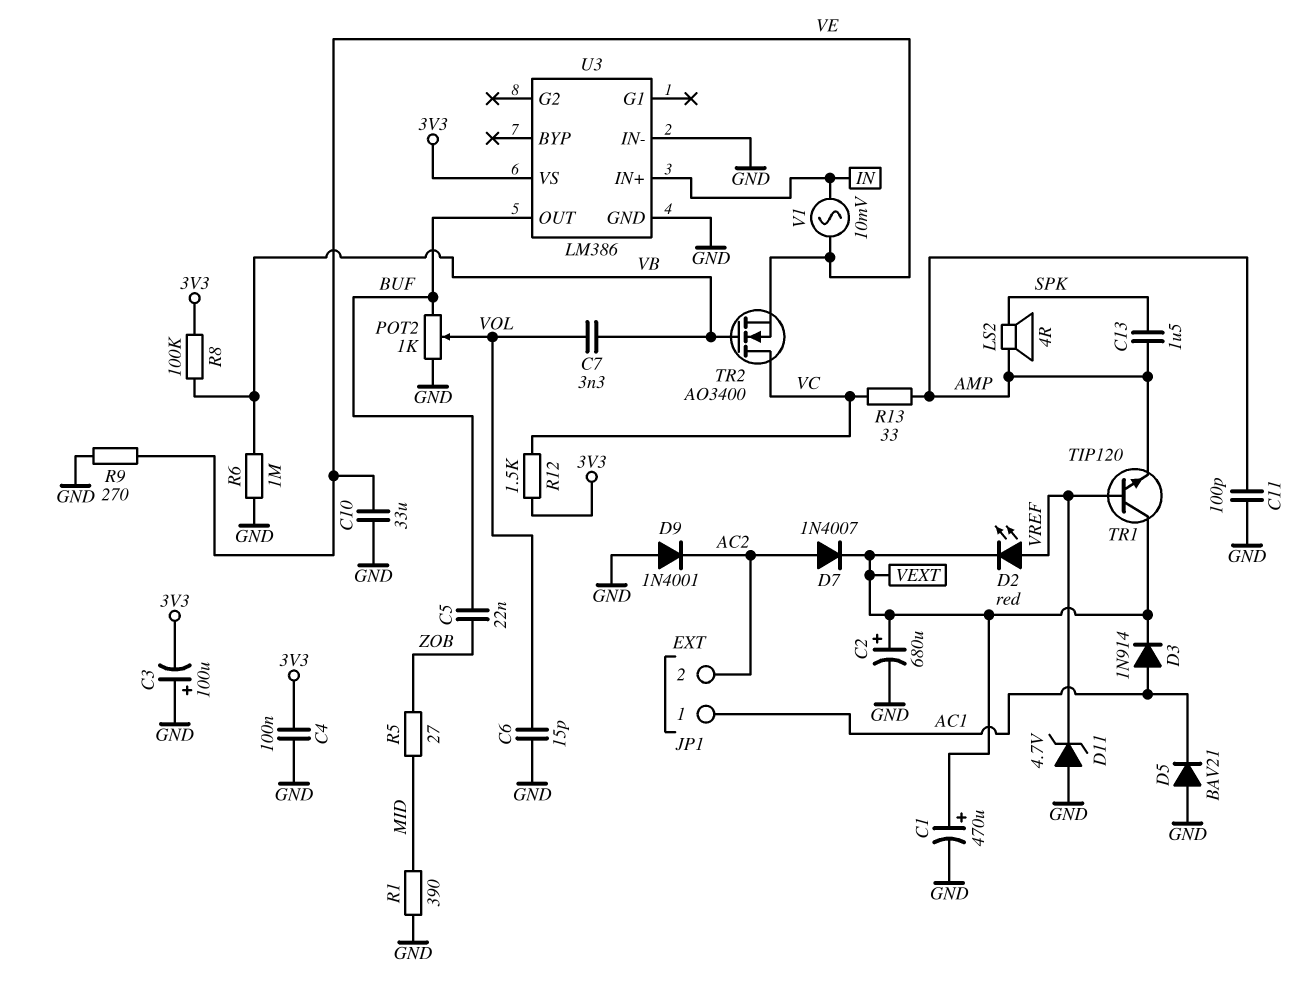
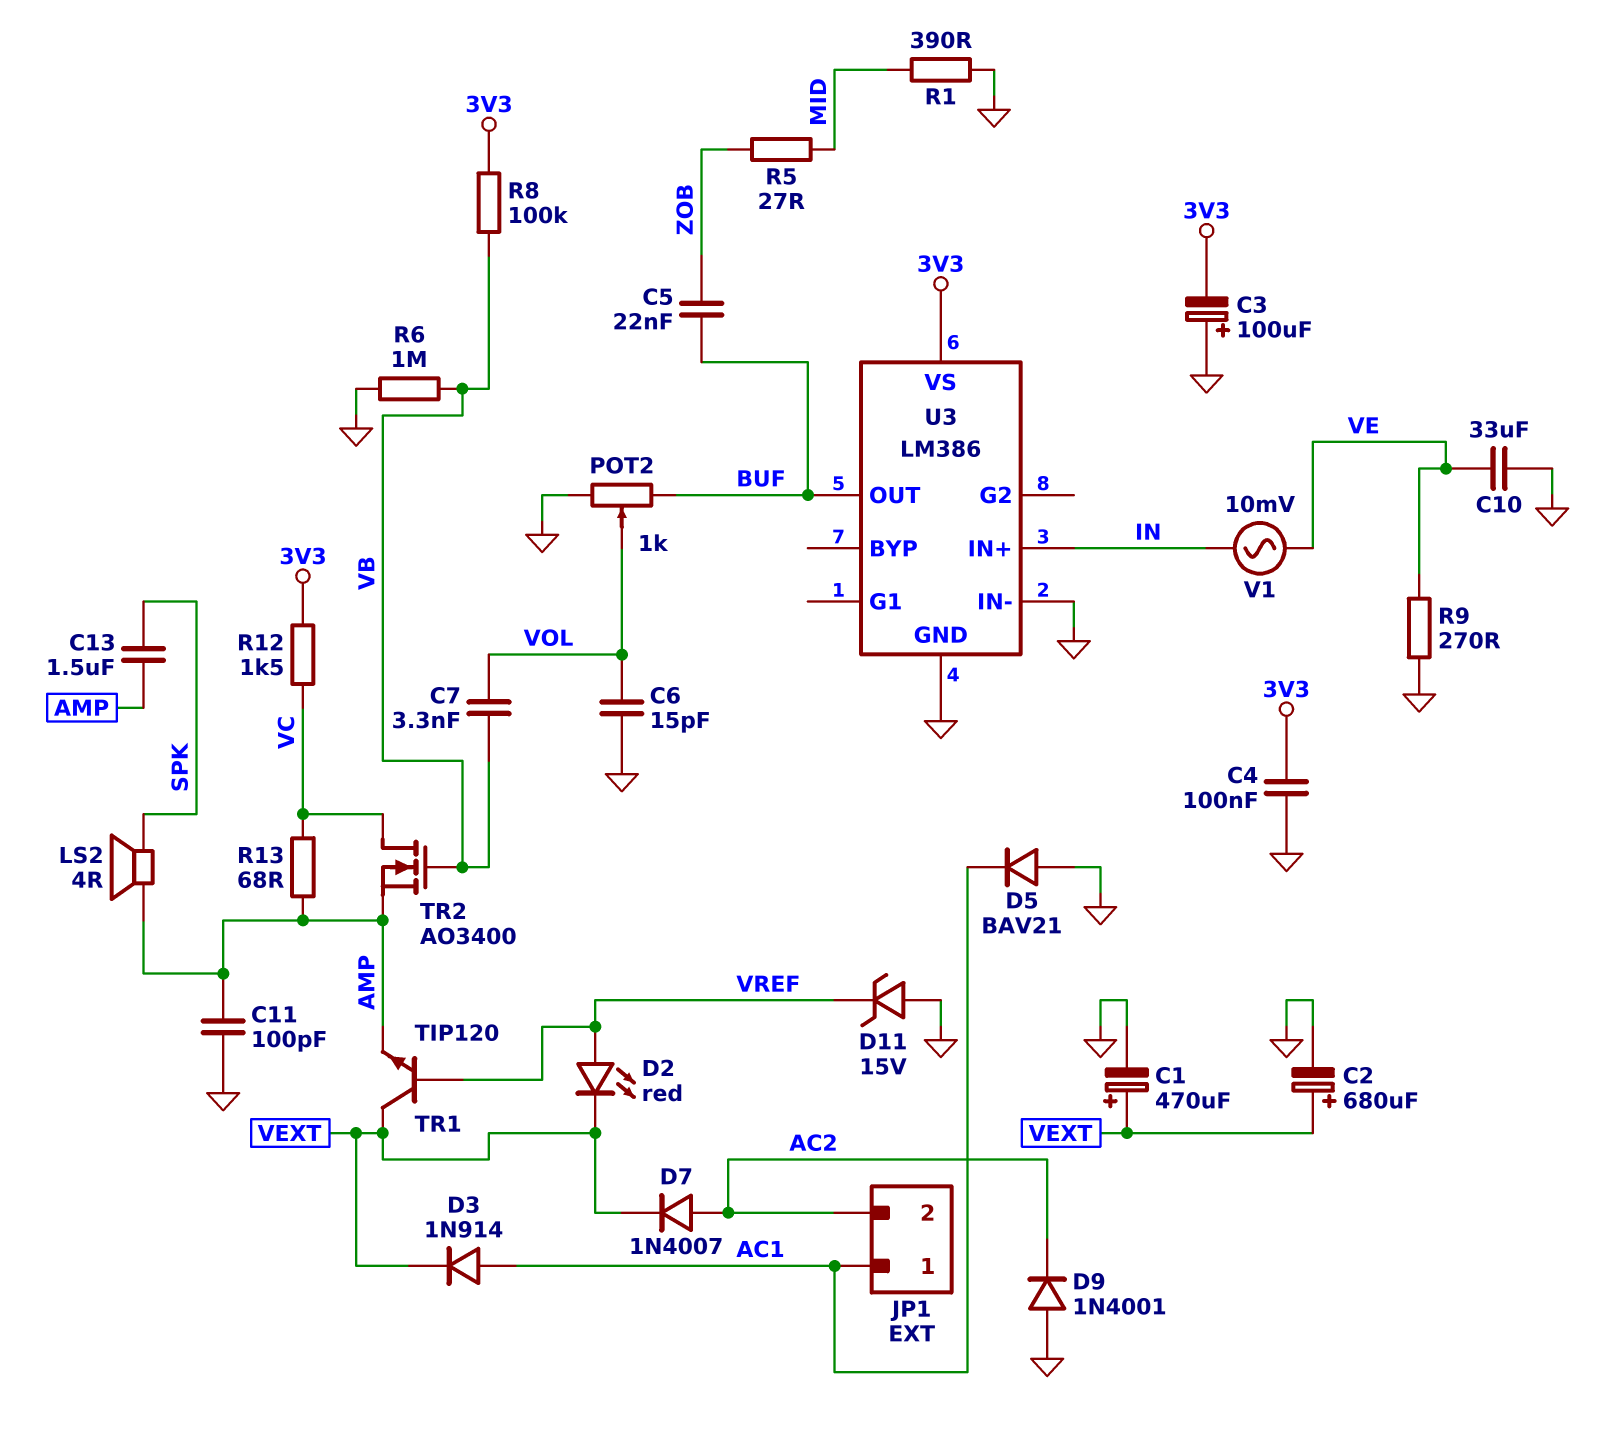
D11: zener 4.7V (A GND, K VREF) -> zener 15V (A GND, K VREF)
R13: 33 (AMP, VC) -> 68 (AMP, VC)
TR2: NMOS AO3400 (G VB, D VC, S VE) -> NMOS AO3400 (G VB, D VC, S AMP)

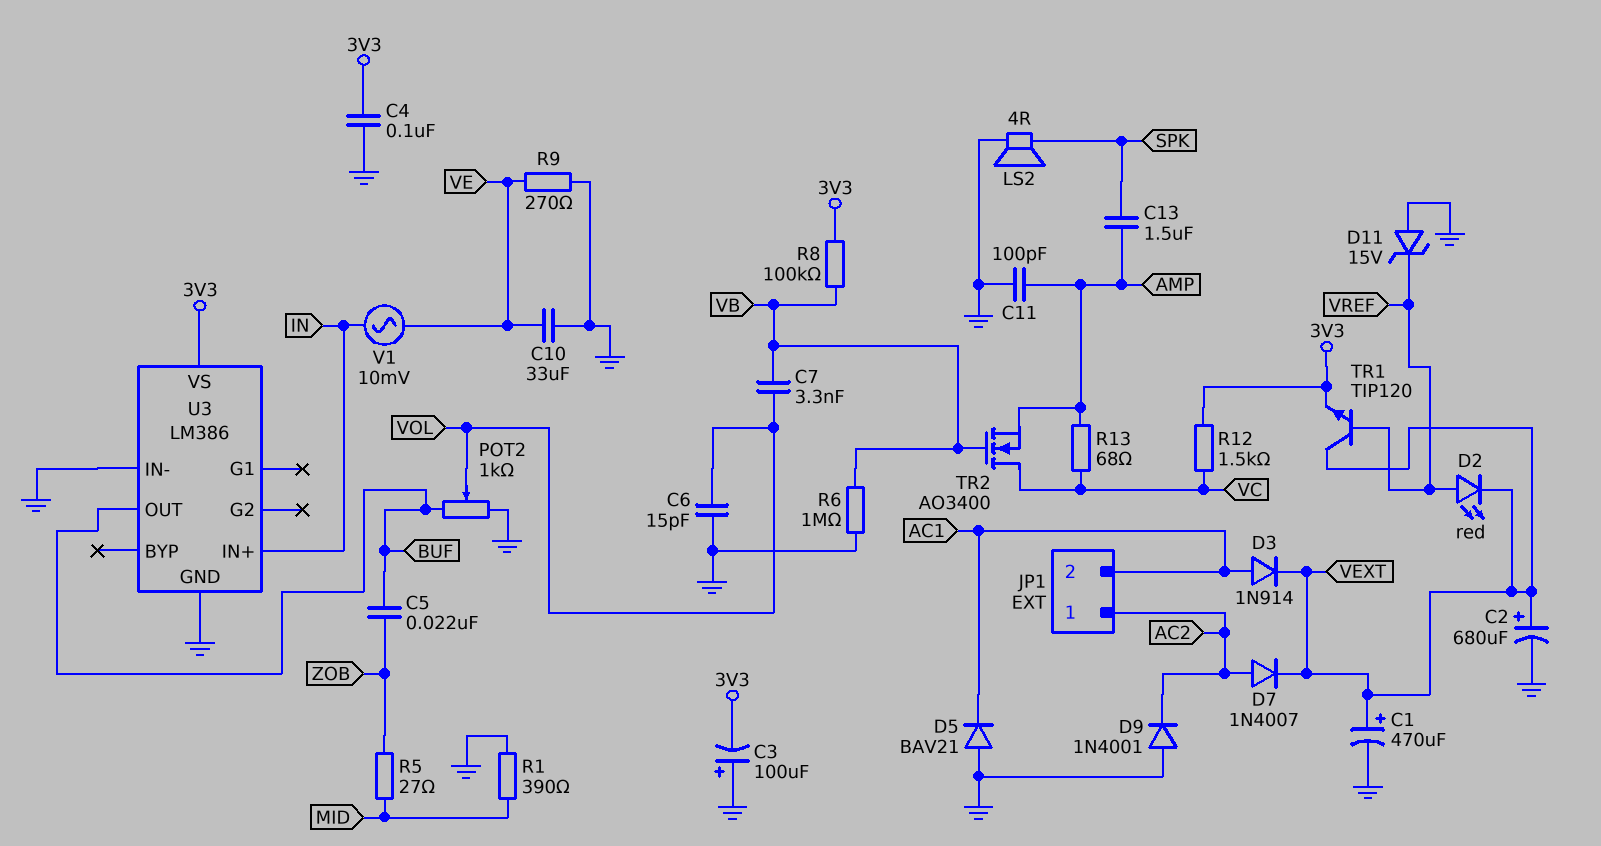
JP1 pin 1: AC1 -> AC2
JP1 pin 2: AC2 -> AC1
LS2: speaker 4R (AMP, SPK) -> speaker 4R (GND, SPK)
TR1: NPN TIP120 (B VREF, C VEXT, E AMP) -> NPN TIP120 (B VREF, C VEXT, E 3V3)

